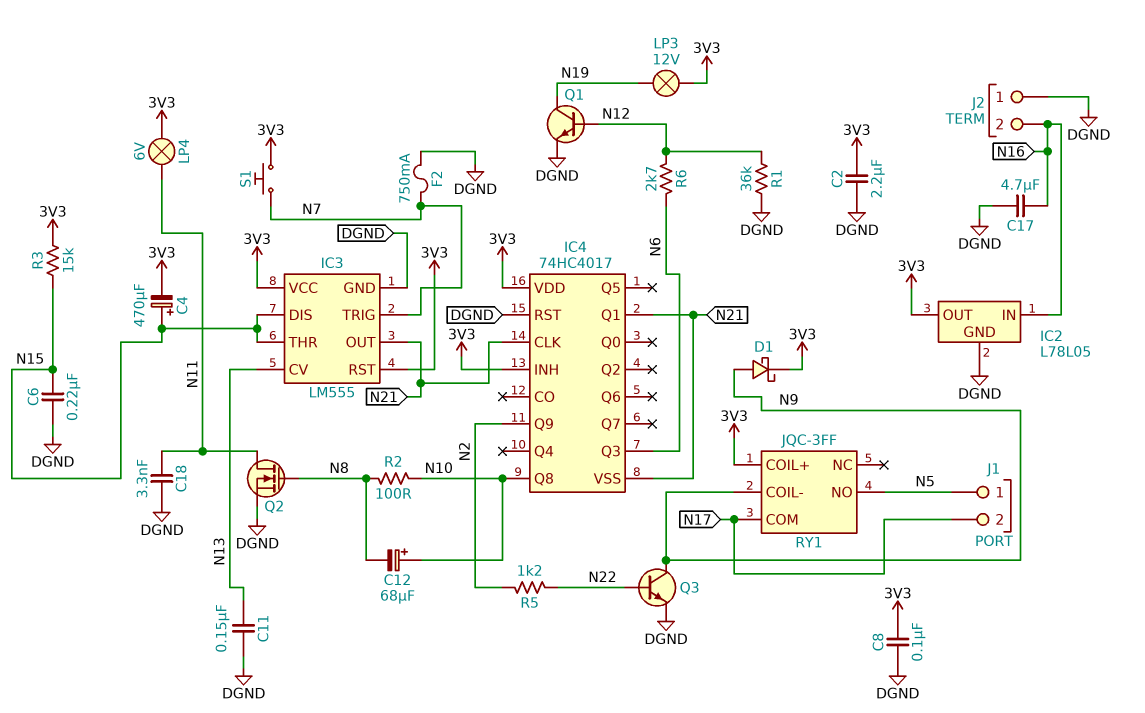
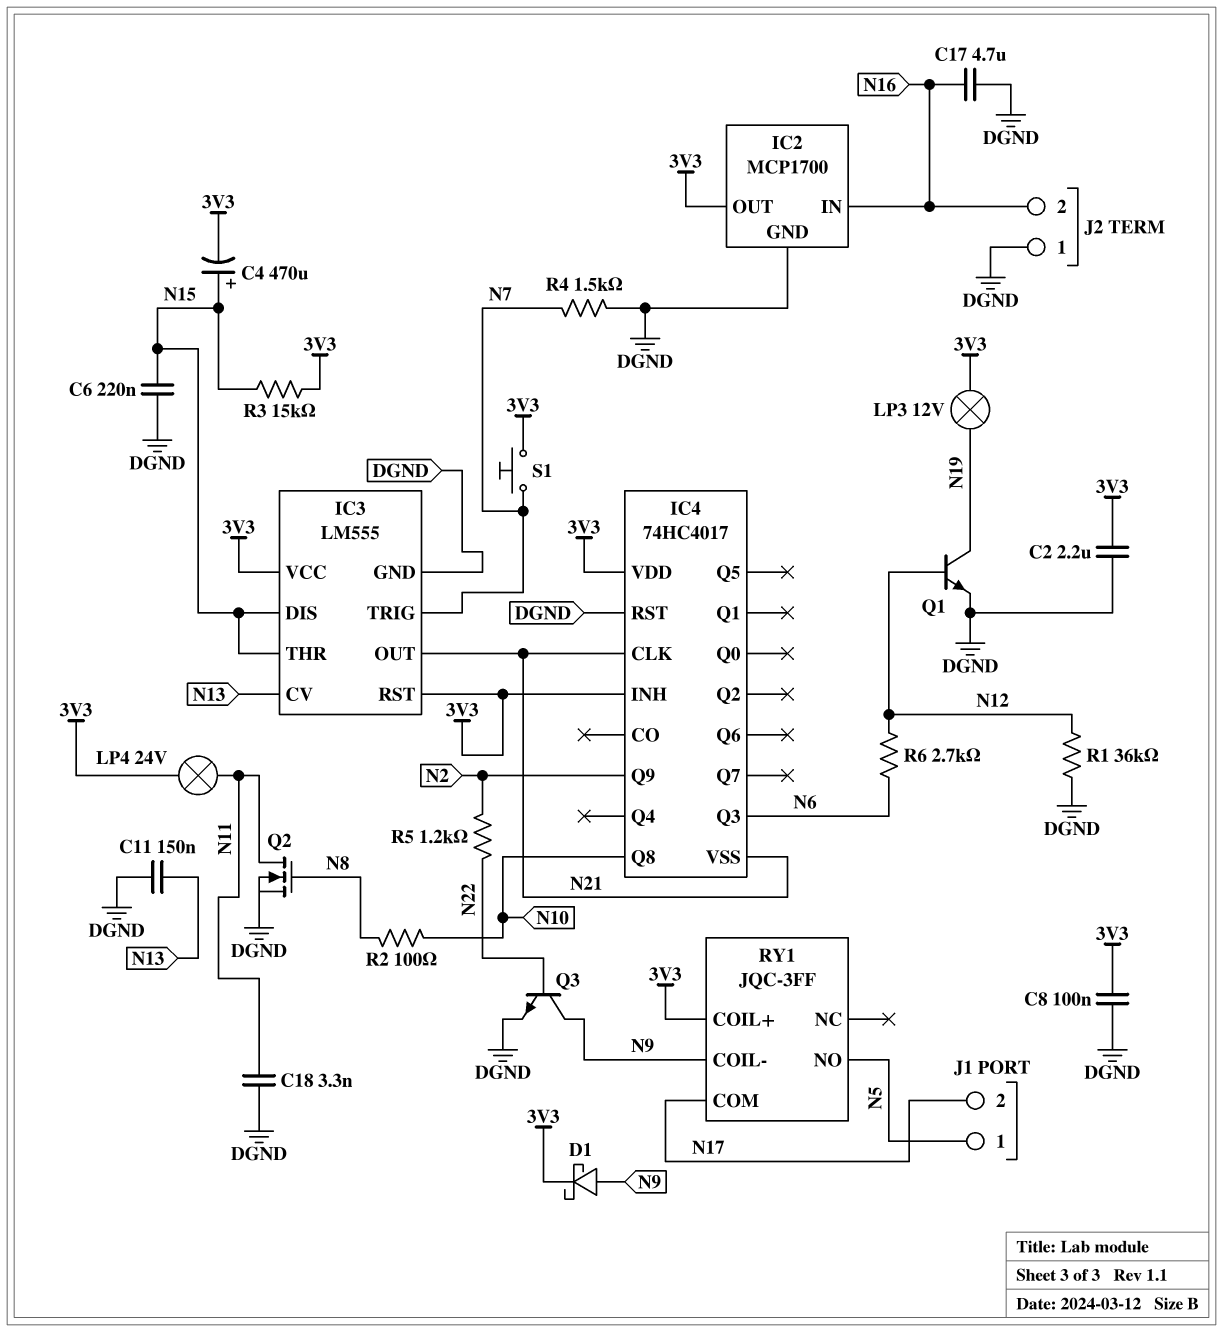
C12: 68uF (plus N10, minus N8) -> none
F2: 750mA (DGND, N7) -> none
IC2: L78L05 -> MCP1700
IC4 pin Q1: N21 -> none
LP4: lamp 6V (3V3, N11) -> lamp 24V (3V3, N11)
R4: none -> 1.5k (DGND, N7)

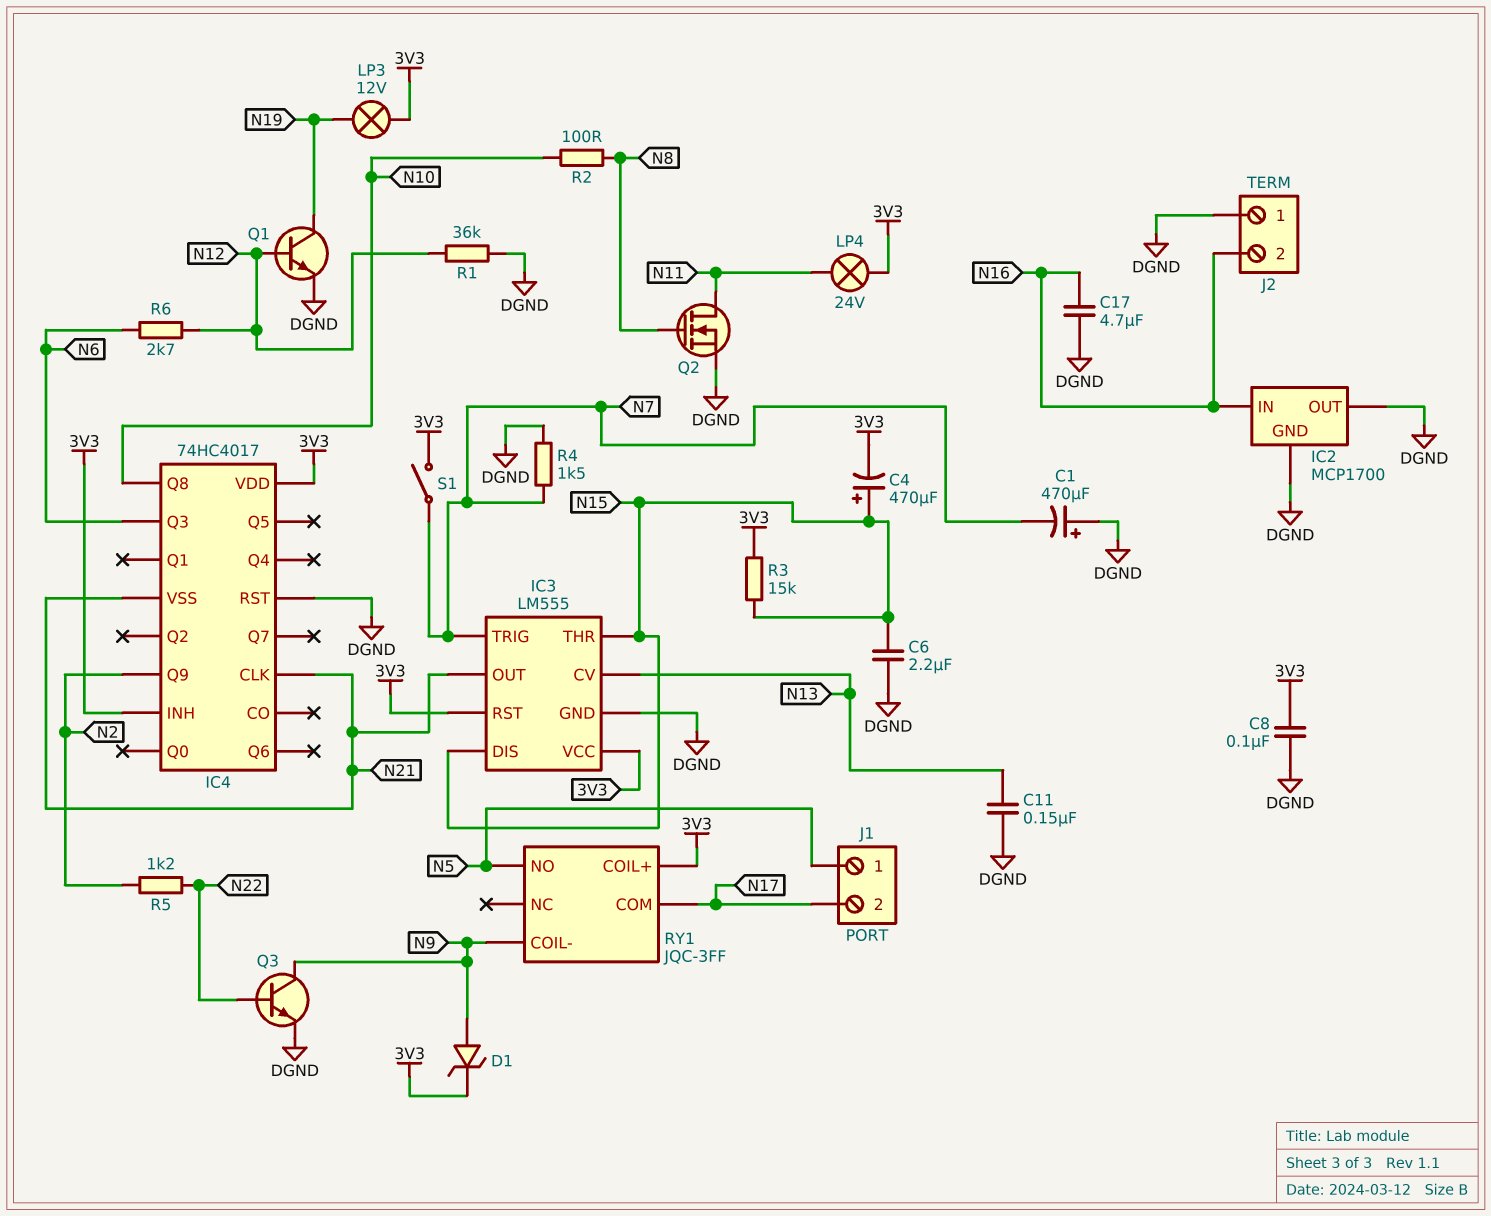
C1: none -> 470uF (plus DGND, minus N7)
C2: 2.2uF (3V3, DGND) -> none
C6: 220nF (DGND, N15) -> 2.2uF (DGND, N15)
C18: 3.3nF (DGND, N11) -> none
D1: schottky (A N9, K 3V3) -> zener (A N9, K 3V3)
IC2 pin OUT: 3V3 -> DGND
S1: button (3V3, N7) -> switch (3V3, N7)

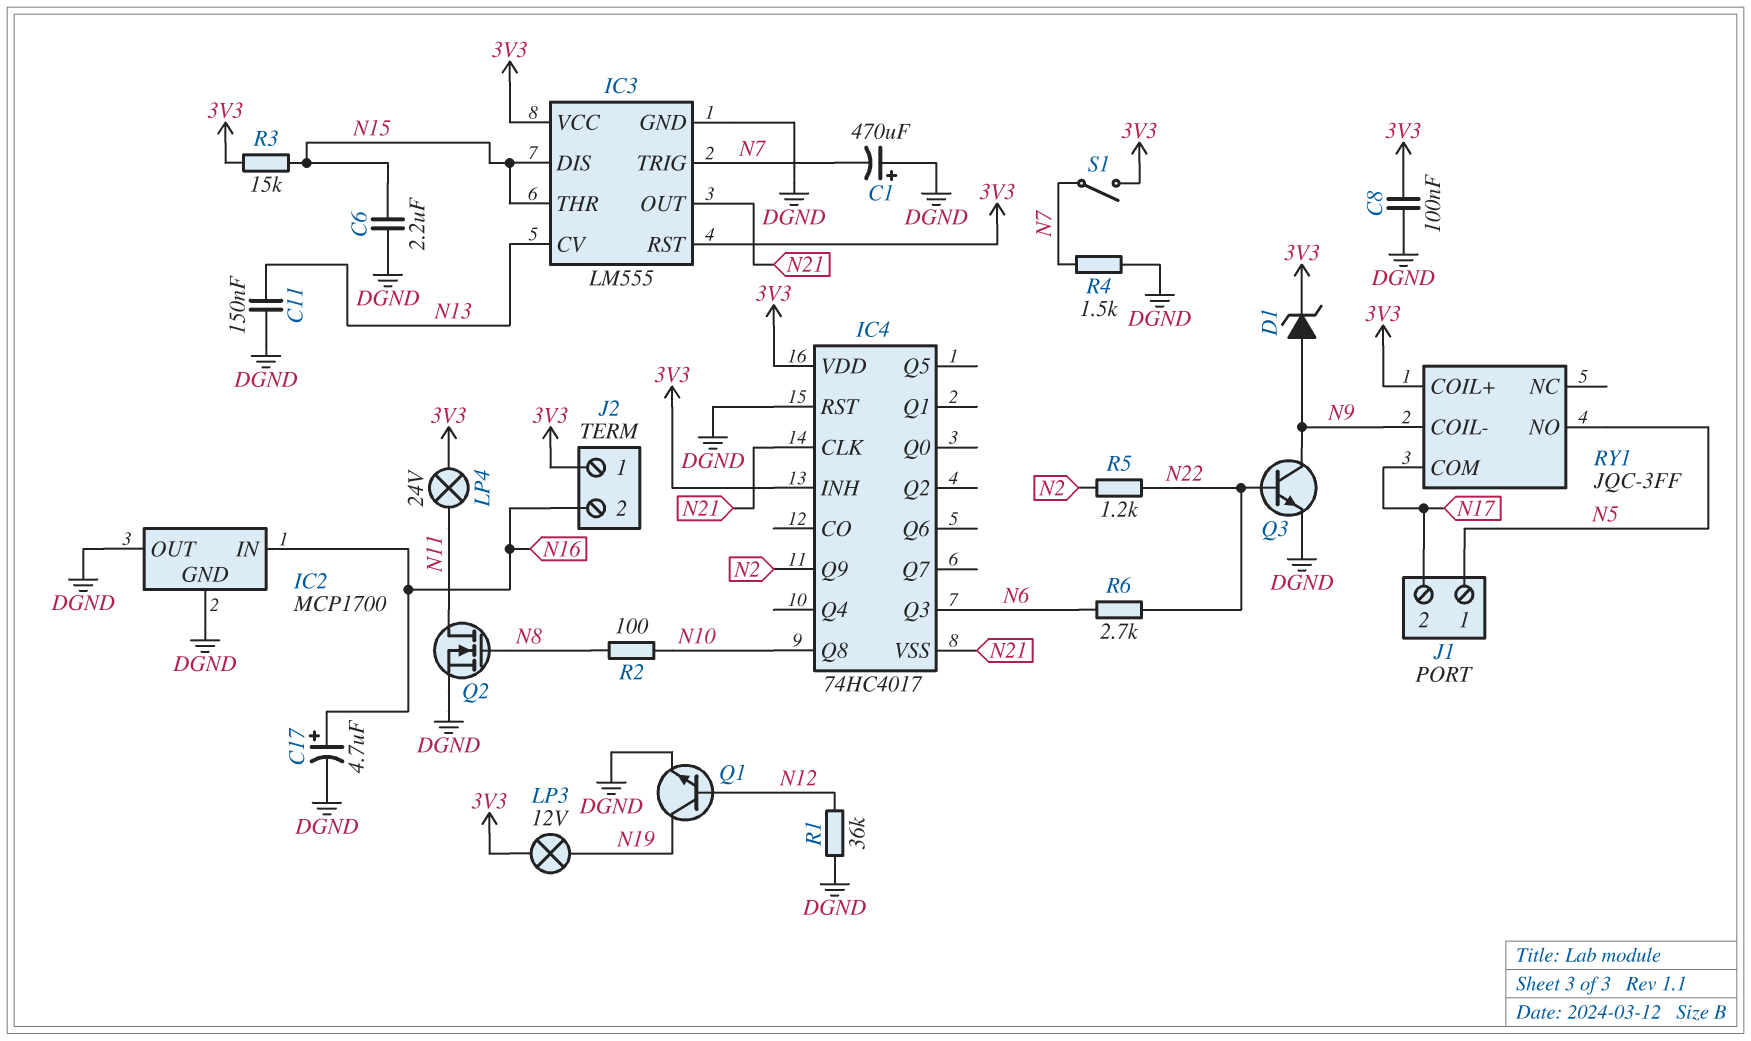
C4: 470uF (plus N15, minus 3V3) -> none
C17: 4.7uF (DGND, N16) -> 4.7uF (plus N16, minus DGND)
J2 pin 1: DGND -> 3V3
R6: 2.7k (N6, N12) -> 2.7k (N6, N22)

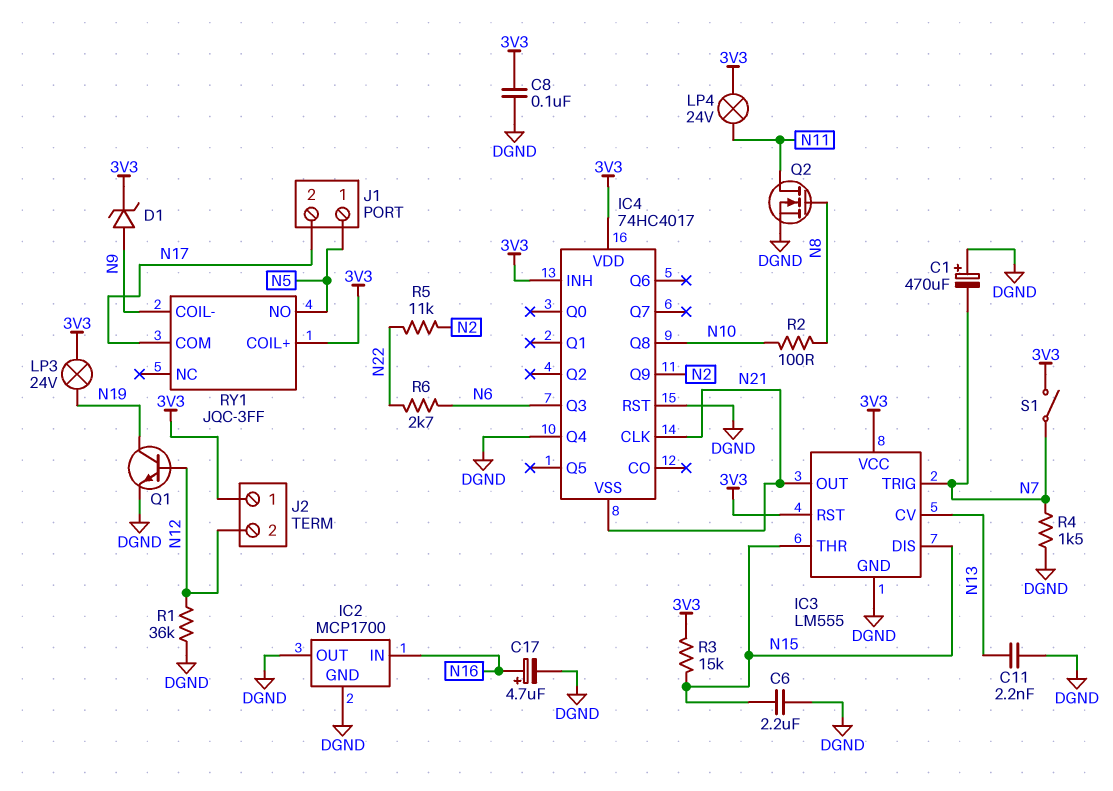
C11: 150nF (DGND, N13) -> 2.2nF (DGND, N13)
IC4 pin Q4: none -> DGND
J2 pin 2: N16 -> N12
LP3: lamp 12V (3V3, N19) -> lamp 24V (3V3, N19)
Q3: NPN (B N22, C N9, E DGND) -> none
R5: 1.2k (N2, N22) -> 11k (N2, N22)

